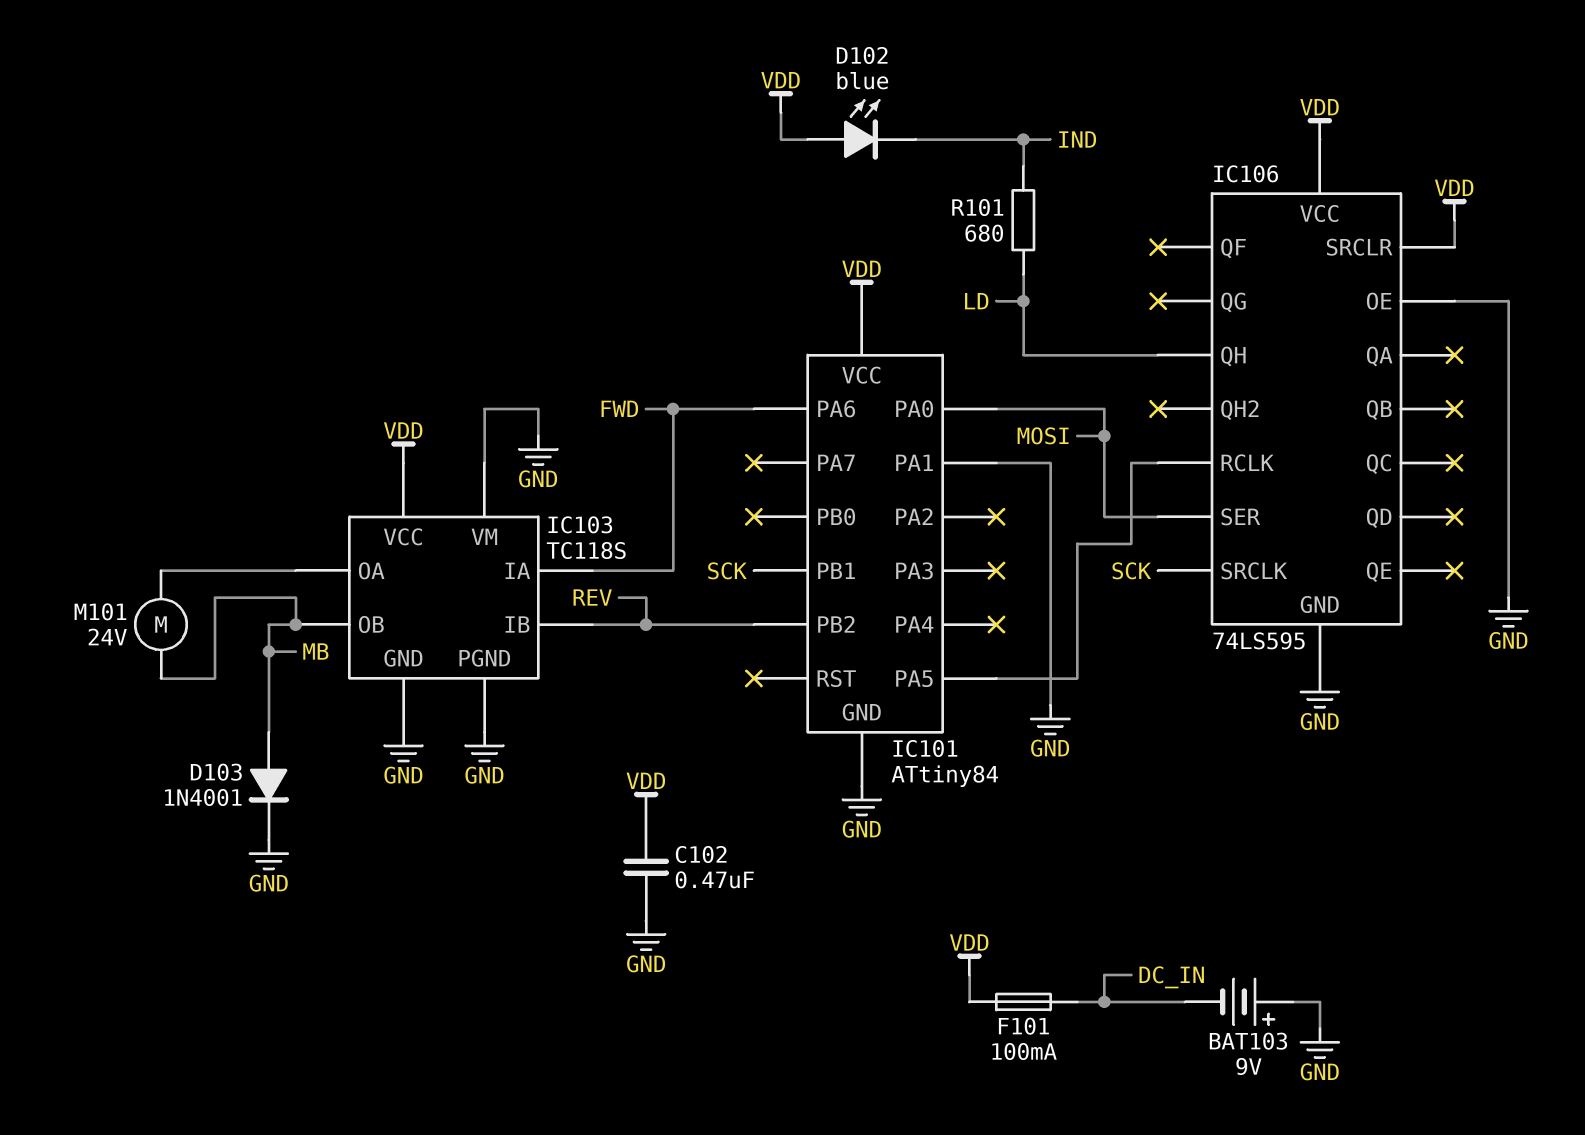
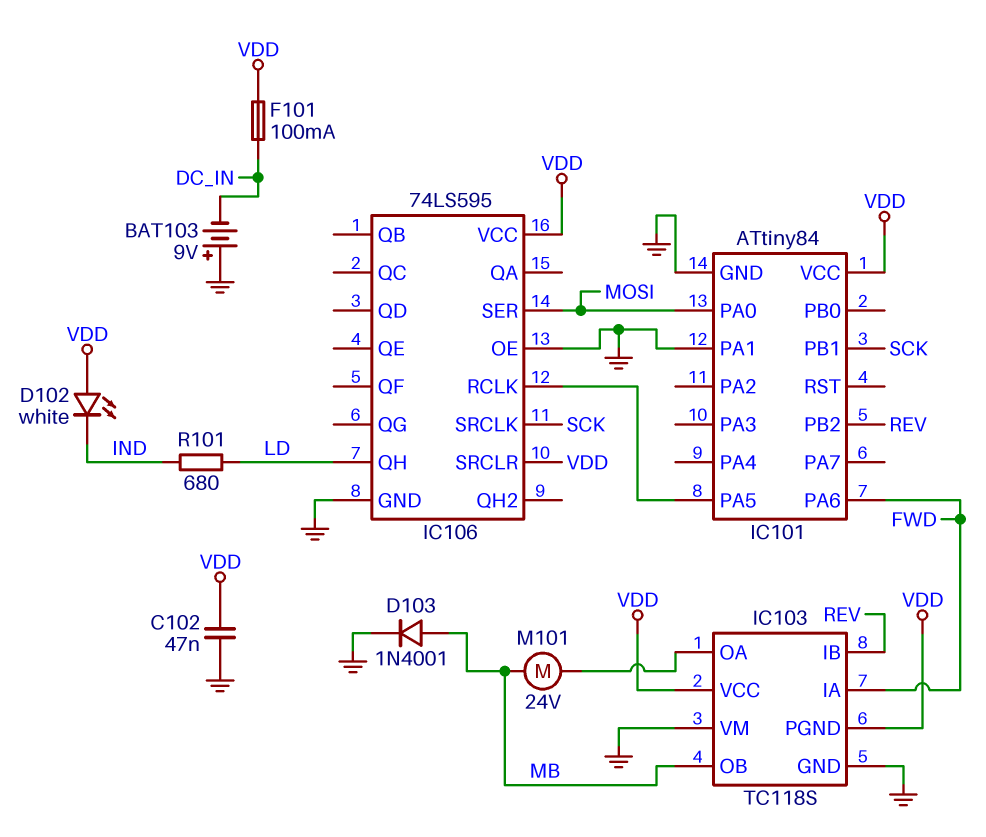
C102: 470nF (GND, VDD) -> 47nF (GND, VDD)
D102: LED blue (A VDD, K IND) -> LED white (A VDD, K IND)
IC103 pin PGND: GND -> VDD

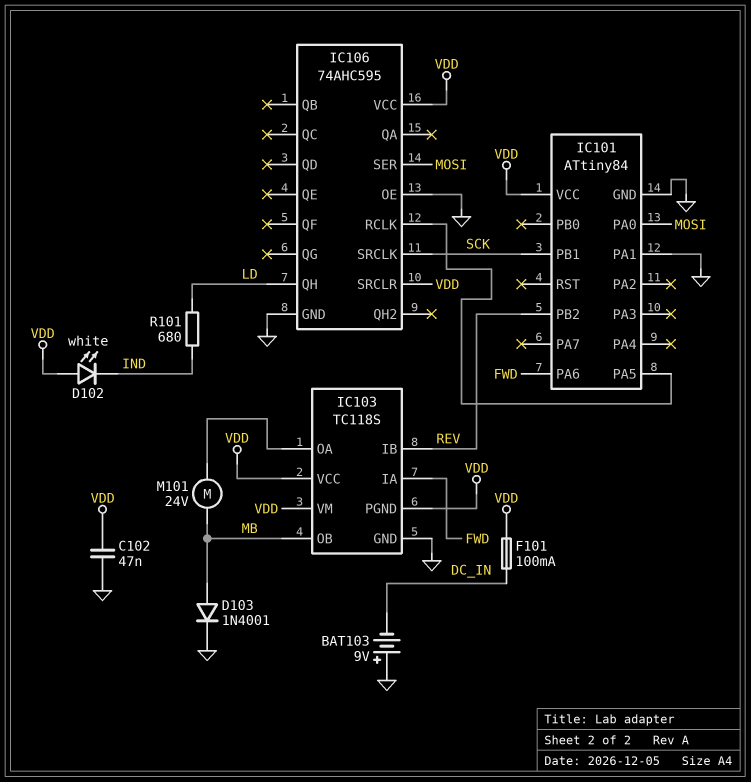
IC103 pin VM: GND -> VDD
IC106: 74LS595 -> 74AHC595

